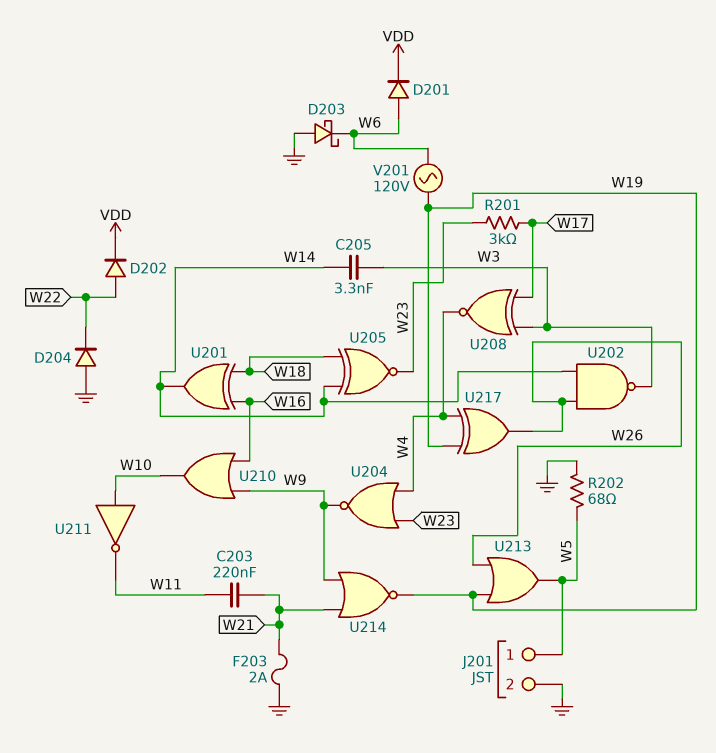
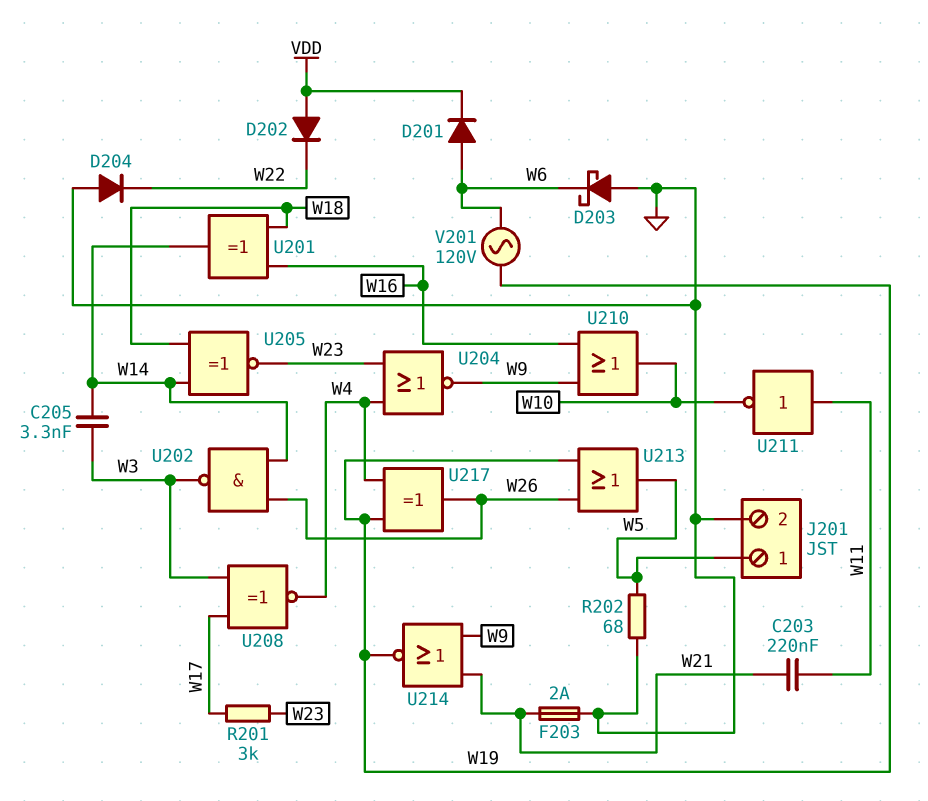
D202: diode (A W22, K VDD) -> diode (A VDD, K W22)
U211: NOT (in W10, out W11) -> NOT (in W11, out W10)

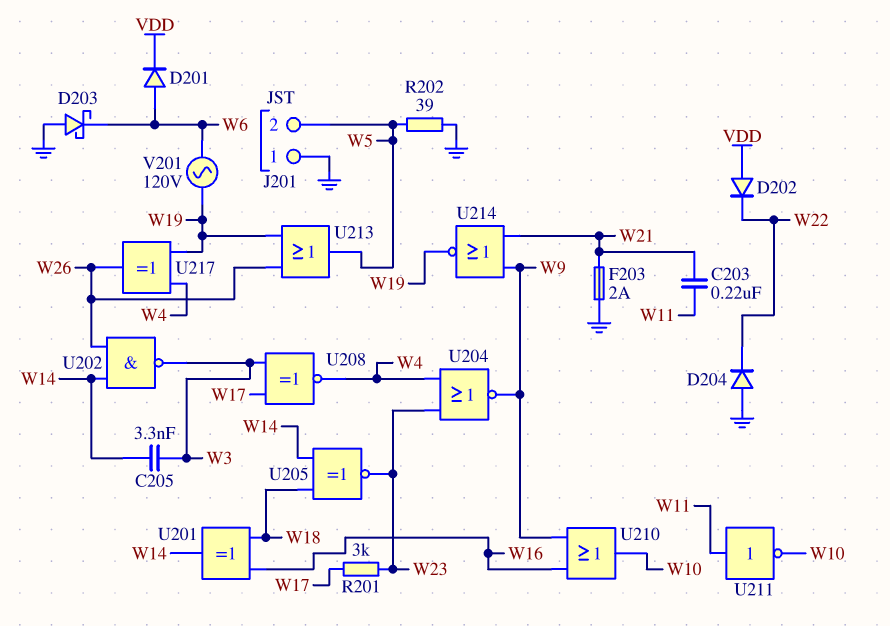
J201 pin 1: W5 -> GND
J201 pin 2: GND -> W5
R202: 68 (GND, W5) -> 39 (GND, W5)

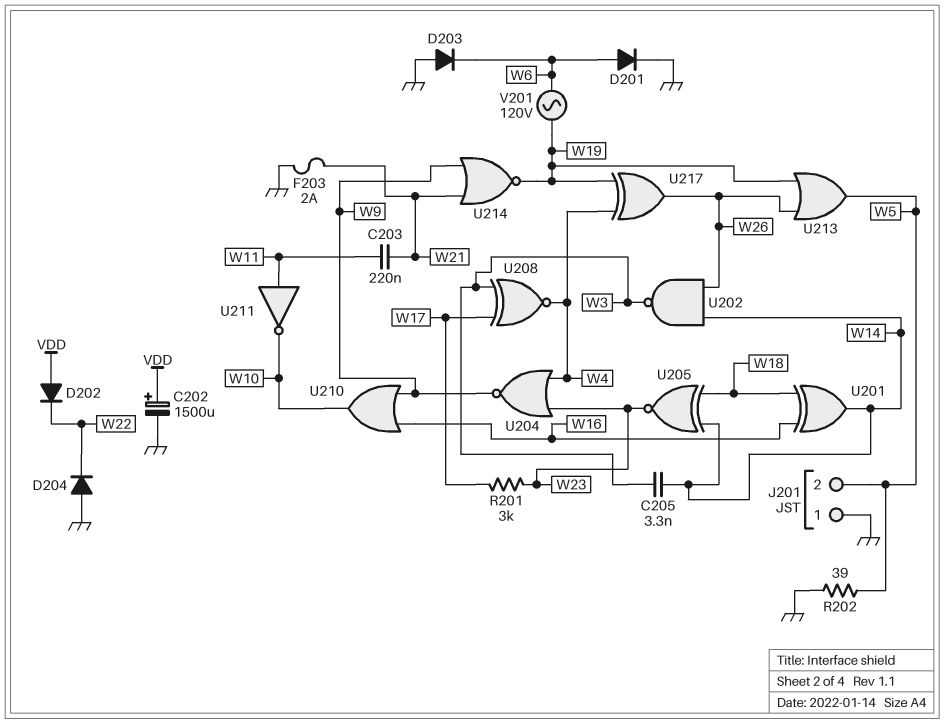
C202: none -> 1500uF (plus VDD, minus GND)
D201: diode (A W6, K VDD) -> diode (A W6, K GND)
D203: schottky (A GND, K W6) -> diode (A GND, K W6)

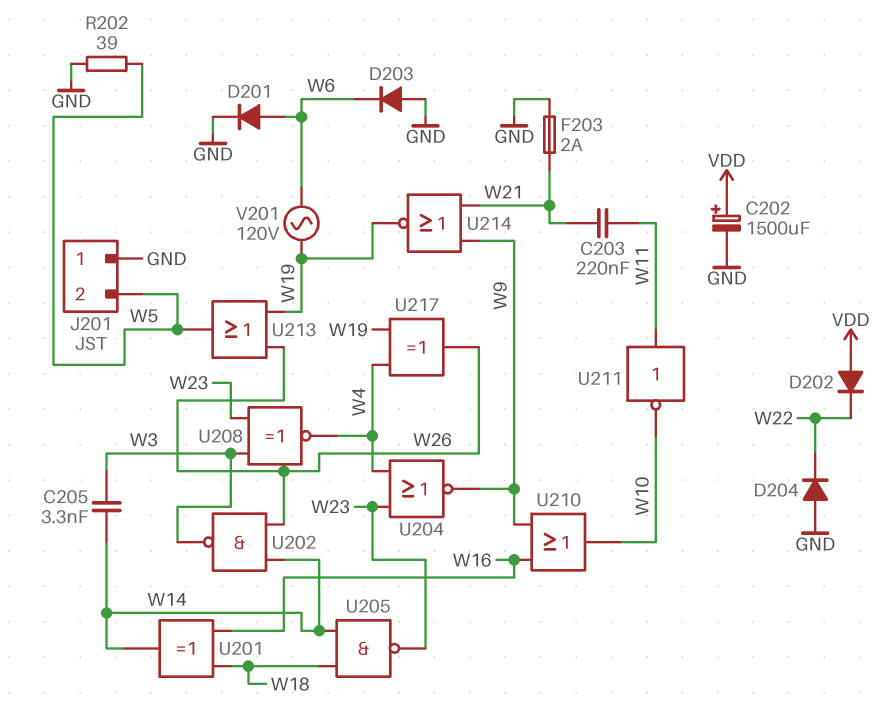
R201: 3k (W17, W23) -> none
U205: XNOR (in W14, in W18, out W23) -> NAND (in W14, in W18, out W23)
U208: XNOR (in W3, in W17, out W4) -> XNOR (in W3, in W23, out W4)

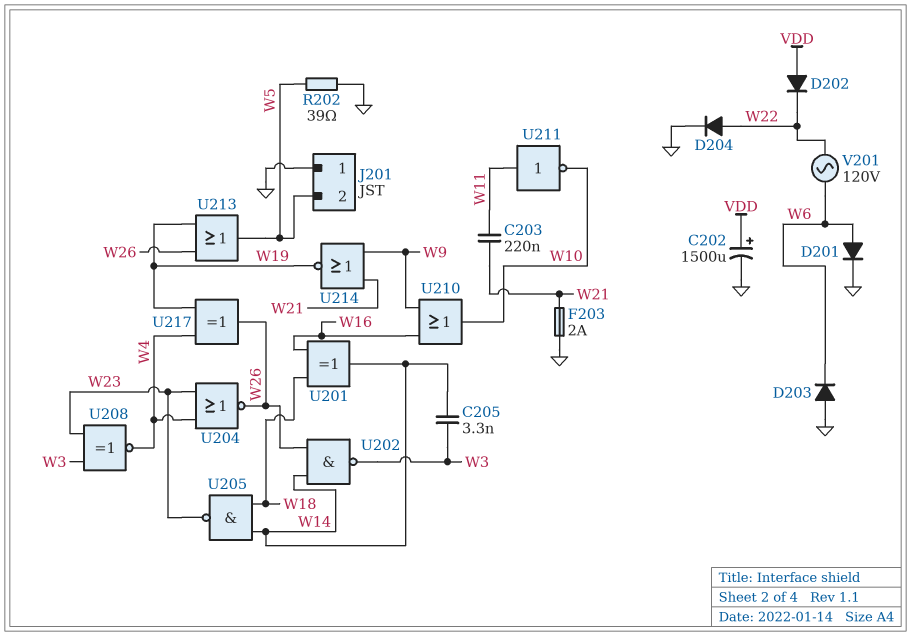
D204: diode (A GND, K W22) -> diode (A W22, K GND)
U204: NOR (in W4, in W23, out W9) -> NOR (in W4, in W23, out W26)
V201: AC 120V (W6, W19) -> AC 120V (W6, W22)

